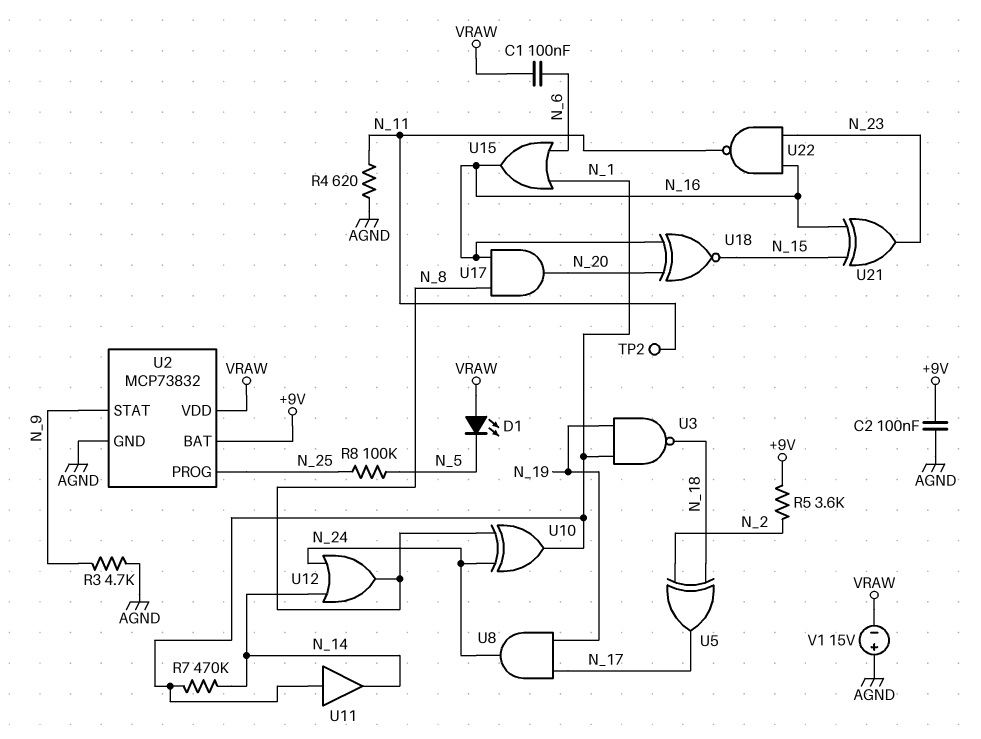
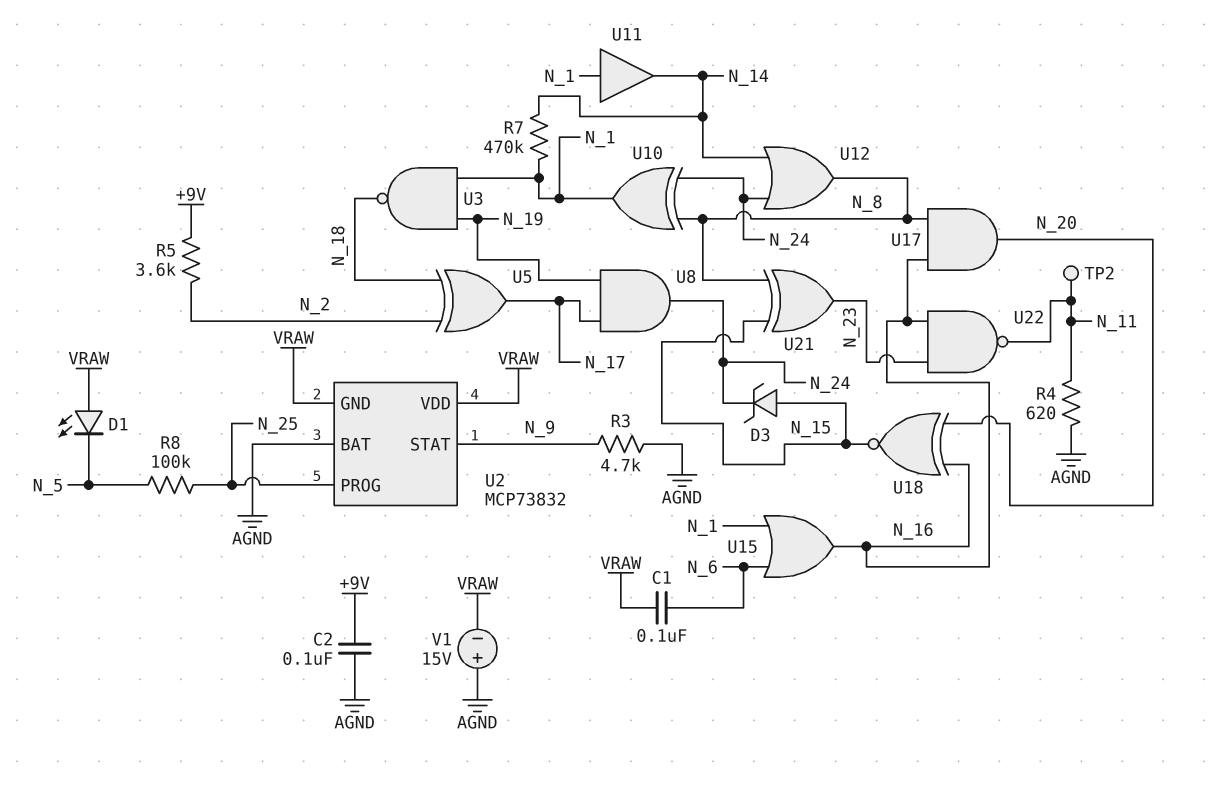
D3: none -> zener (A N_15, K N_24)
U2 pin BAT: +9V -> AGND
U2 pin GND: AGND -> VRAW
U21: XOR (in N_15, in N_16, out N_23) -> XOR (in N_8, in N_15, out N_23)

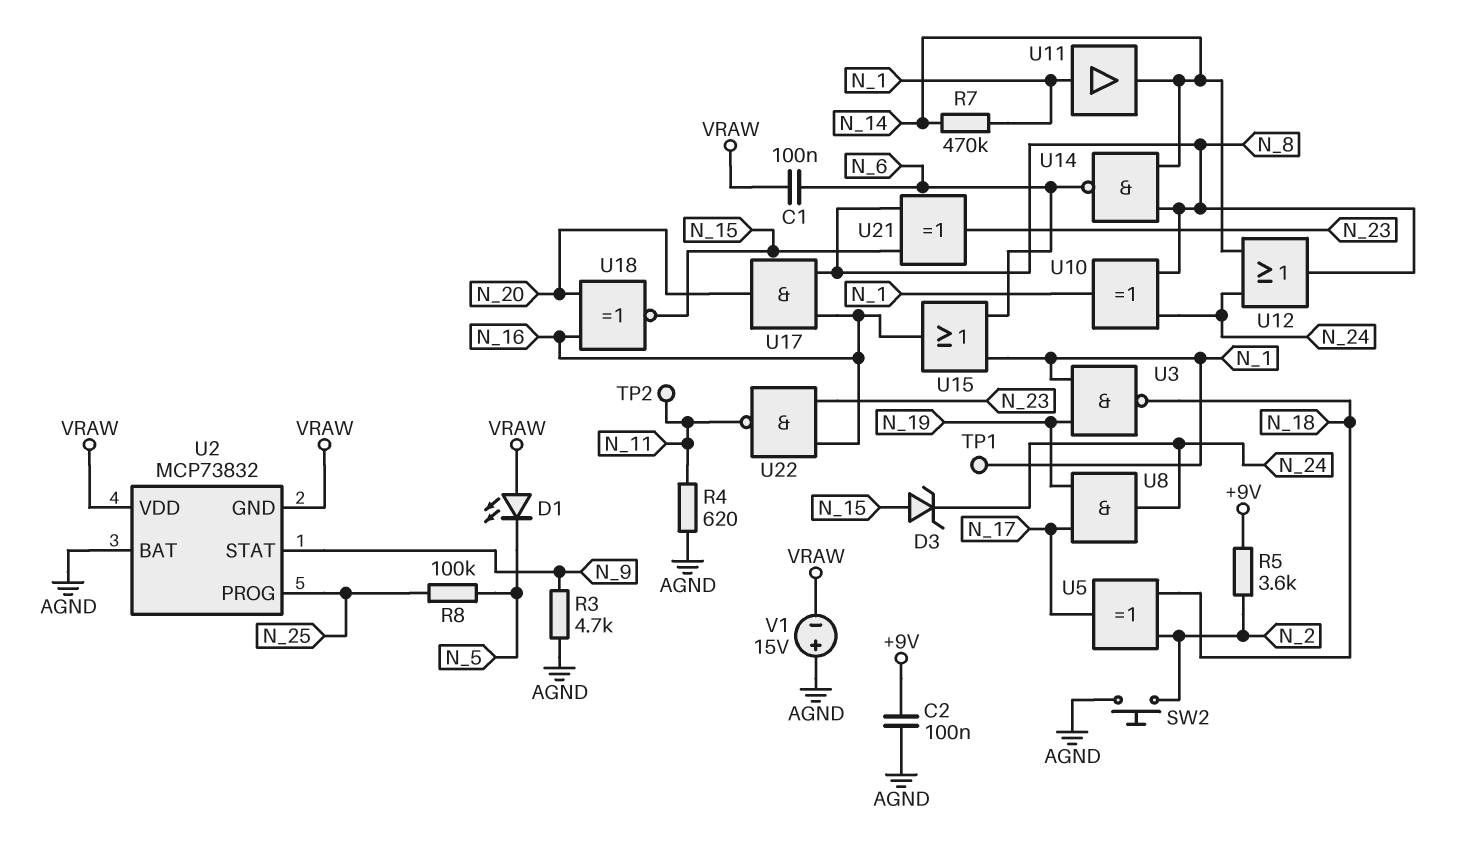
SW2: none -> button (AGND, N_2)
TP1: none -> test point (N_1)
U14: none -> NAND (in N_8, in N_14, out N_6)

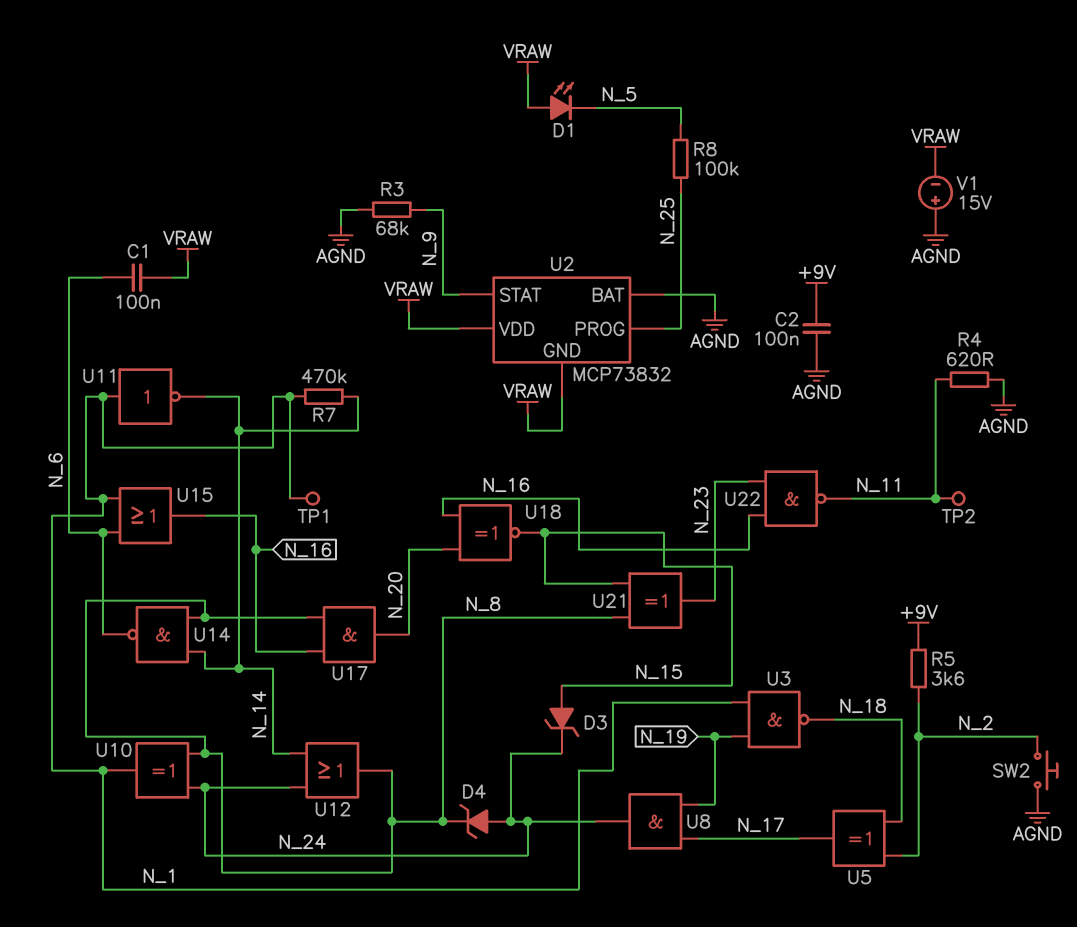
D4: none -> zener (A N_24, K N_8)
R3: 4.7k (AGND, N_9) -> 68k (AGND, N_9)
U11: buffer (in N_1, out N_14) -> NOT (in N_1, out N_14)

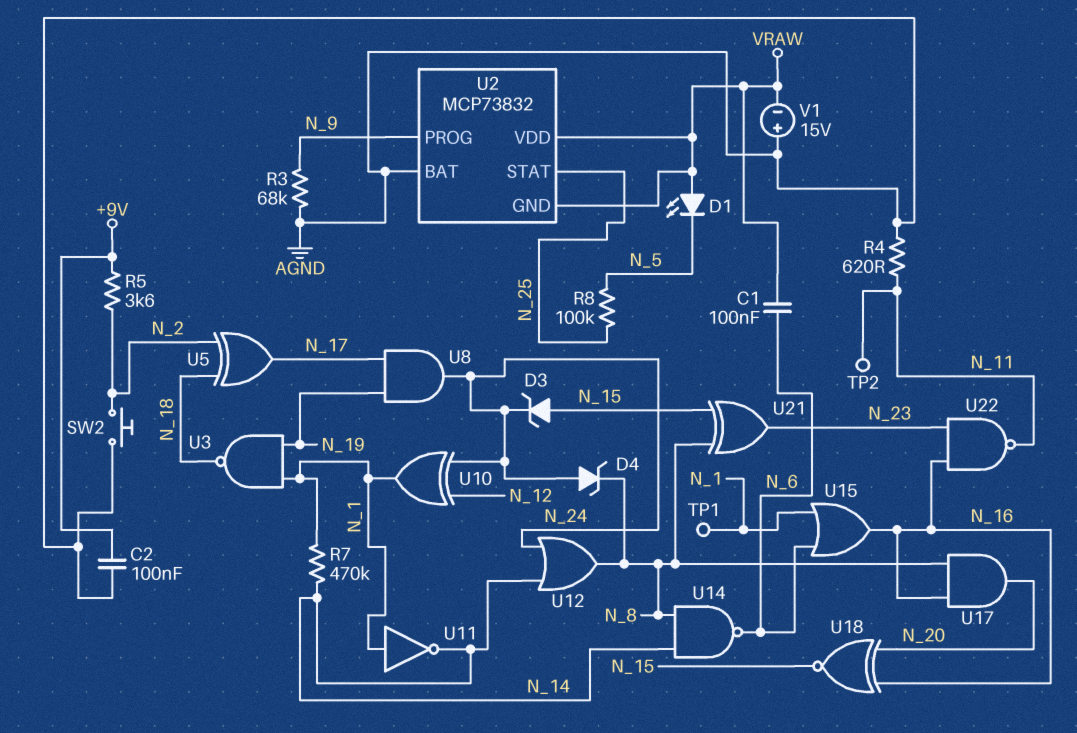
U2 pin PROG: N_25 -> N_9
U2 pin STAT: N_9 -> N_25
U10: XOR (in N_8, in N_24, out N_1) -> XOR (in N_12, in N_24, out N_1)

